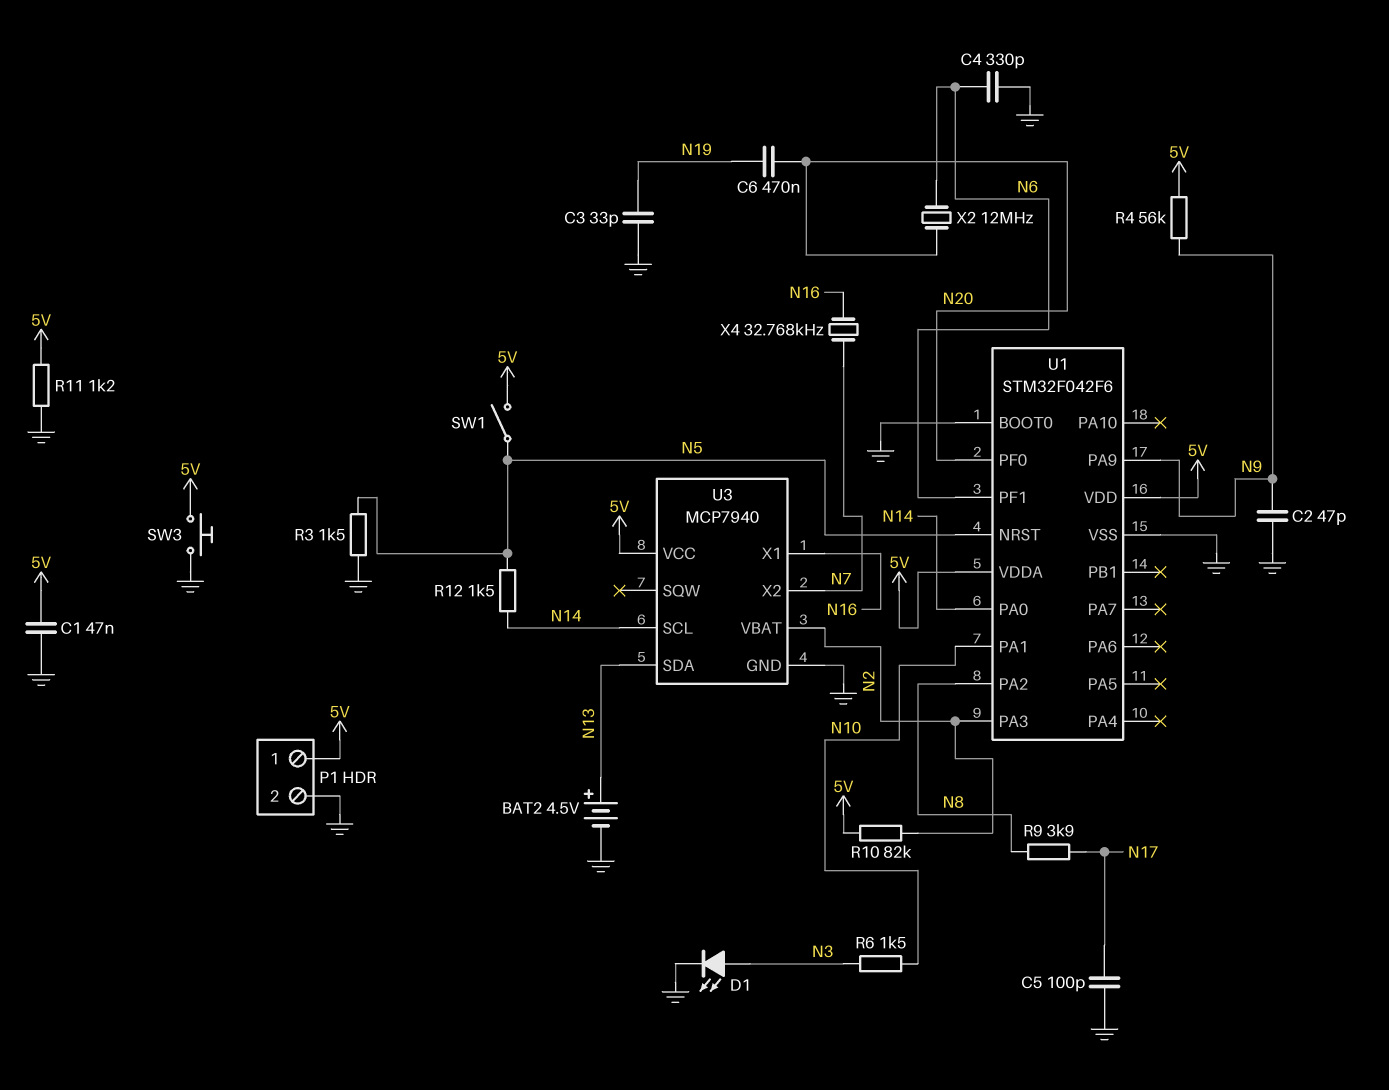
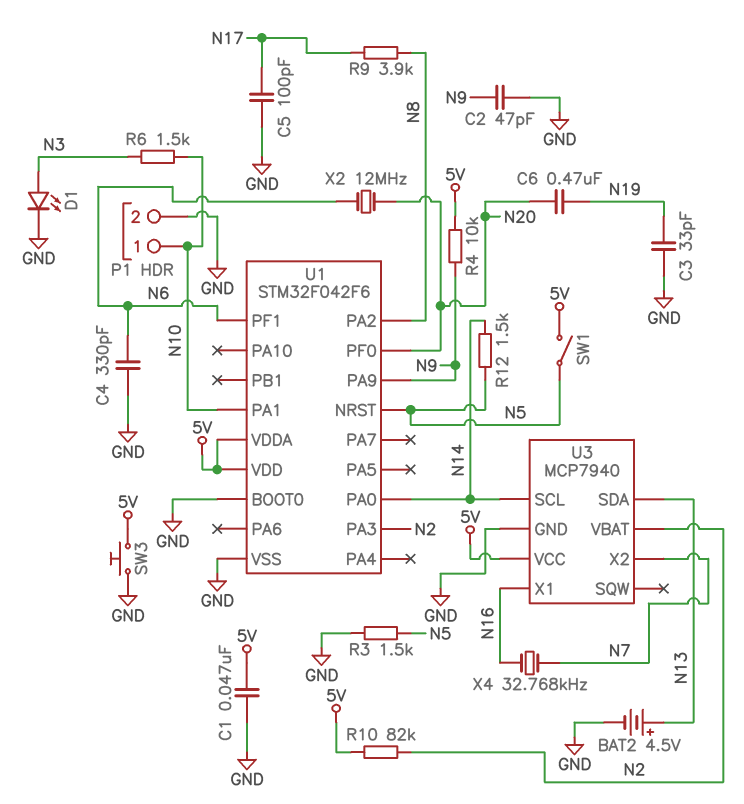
P1 pin 1: 5V -> N10
R4: 56k (5V, N9) -> 10k (5V, N9)
R11: 1.2k (5V, GND) -> none

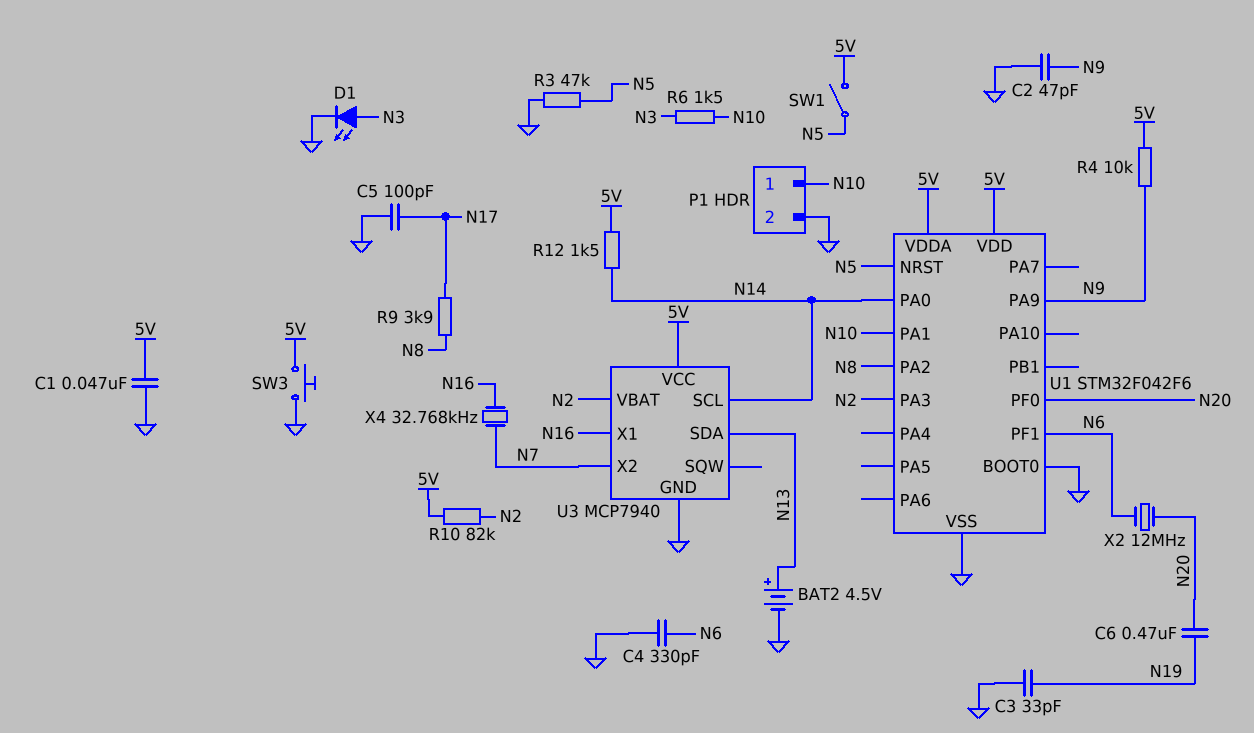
R3: 1.5k (GND, N5) -> 47k (GND, N5)
R12: 1.5k (N5, N14) -> 1.5k (5V, N14)

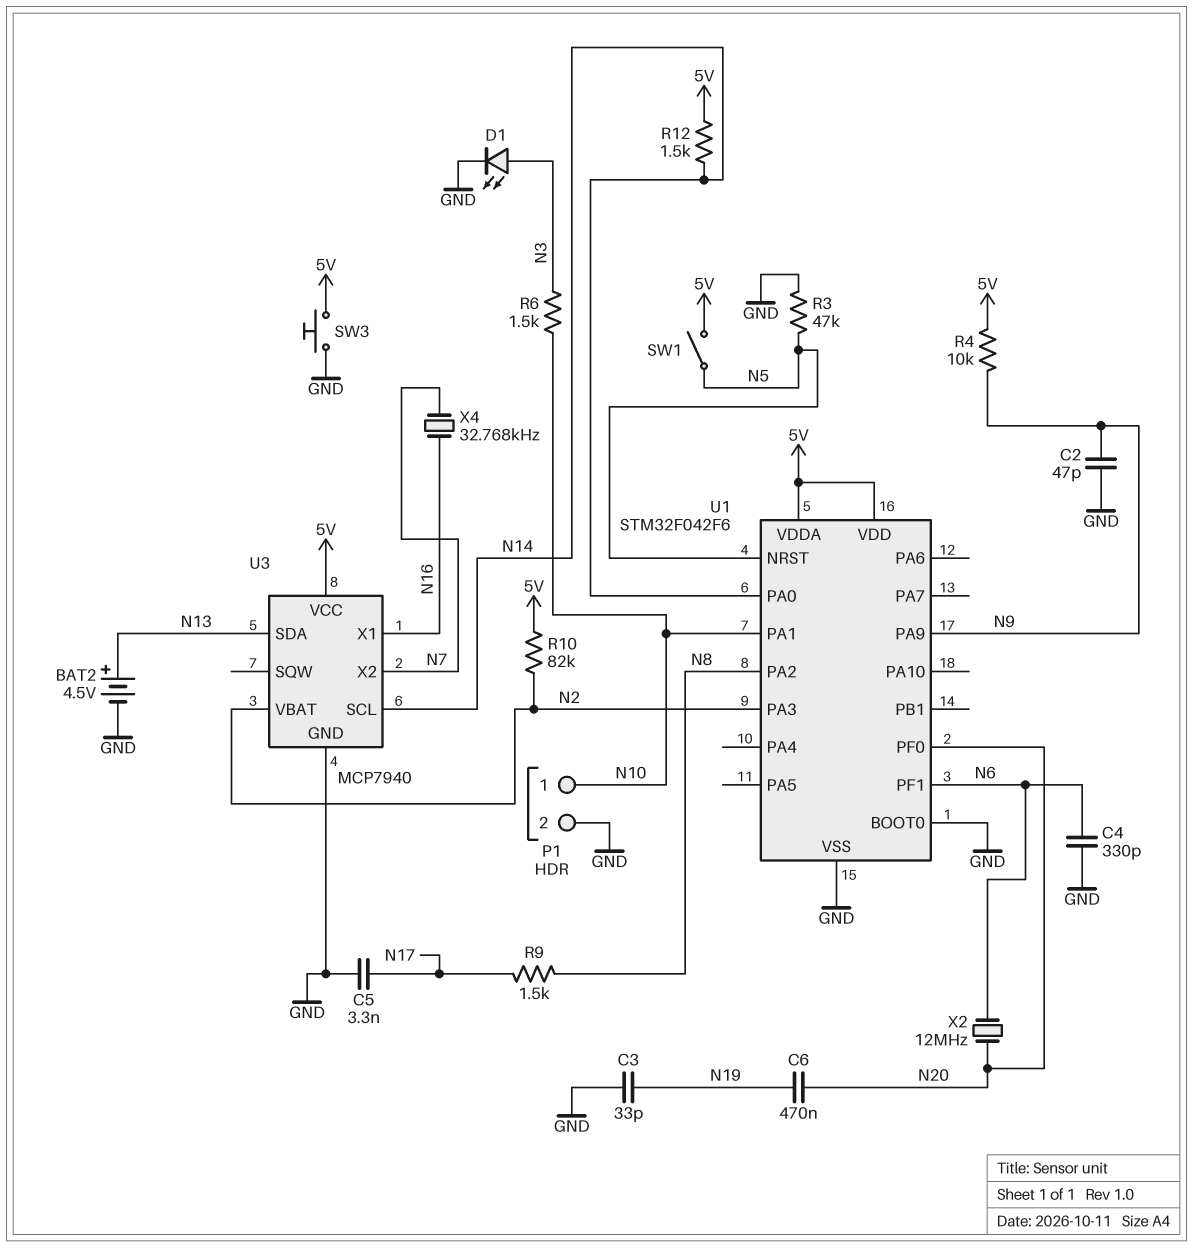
C1: 47nF (5V, GND) -> none
C5: 100pF (GND, N17) -> 3.3nF (GND, N17)
R9: 3.9k (N8, N17) -> 1.5k (N8, N17)

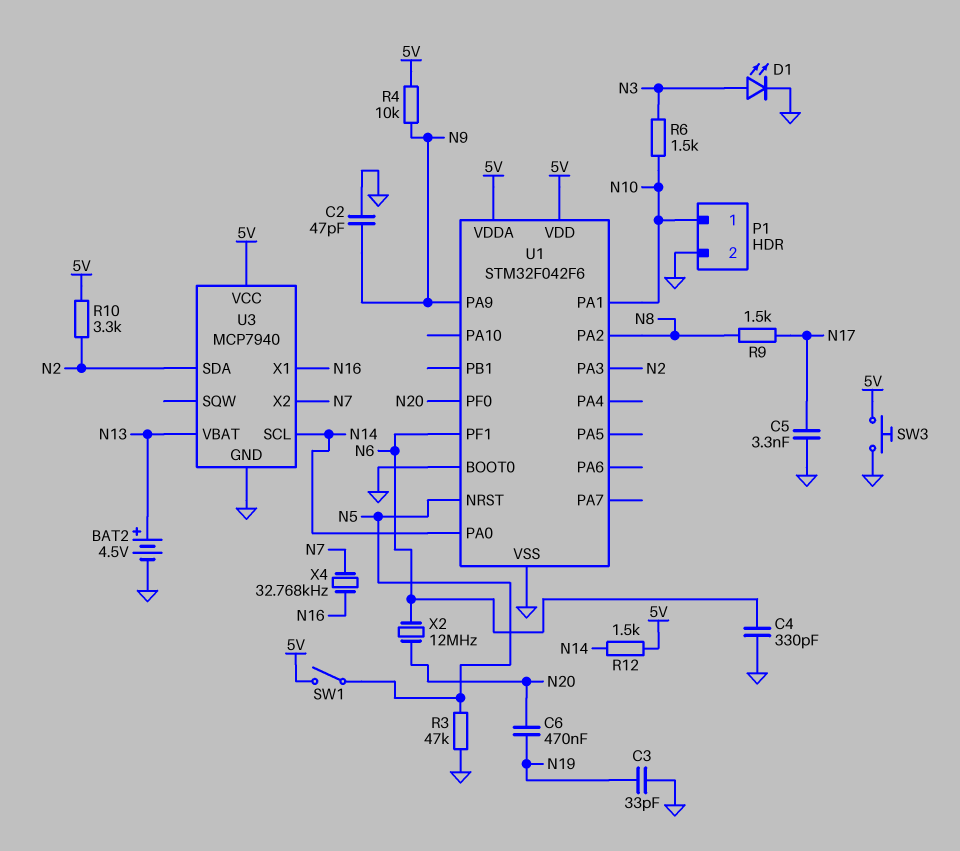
R10: 82k (5V, N2) -> 3.3k (5V, N2)
U3 pin SDA: N13 -> N2
U3 pin VBAT: N2 -> N13

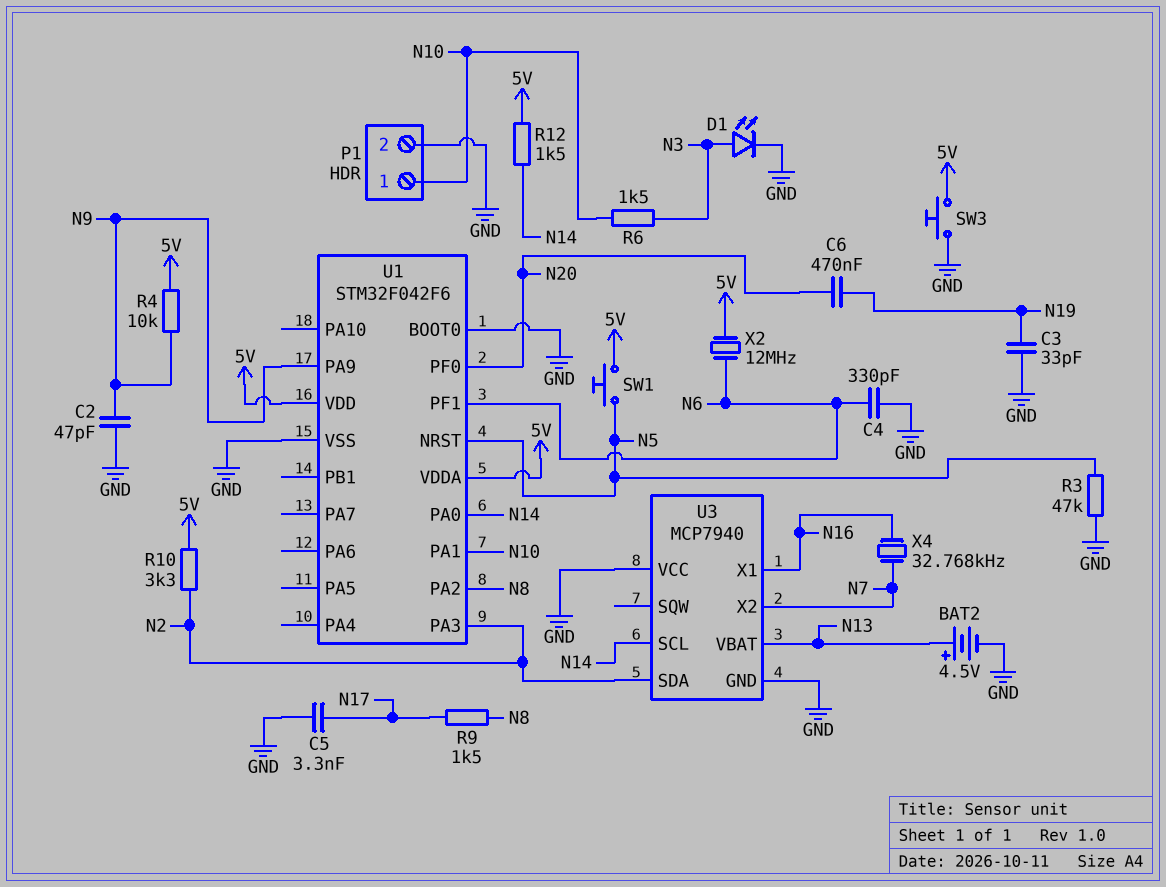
SW1: switch (5V, N5) -> button (5V, N5)
U3 pin VCC: 5V -> GND
X2: 12MHz (N6, N20) -> 12MHz (5V, N6)

